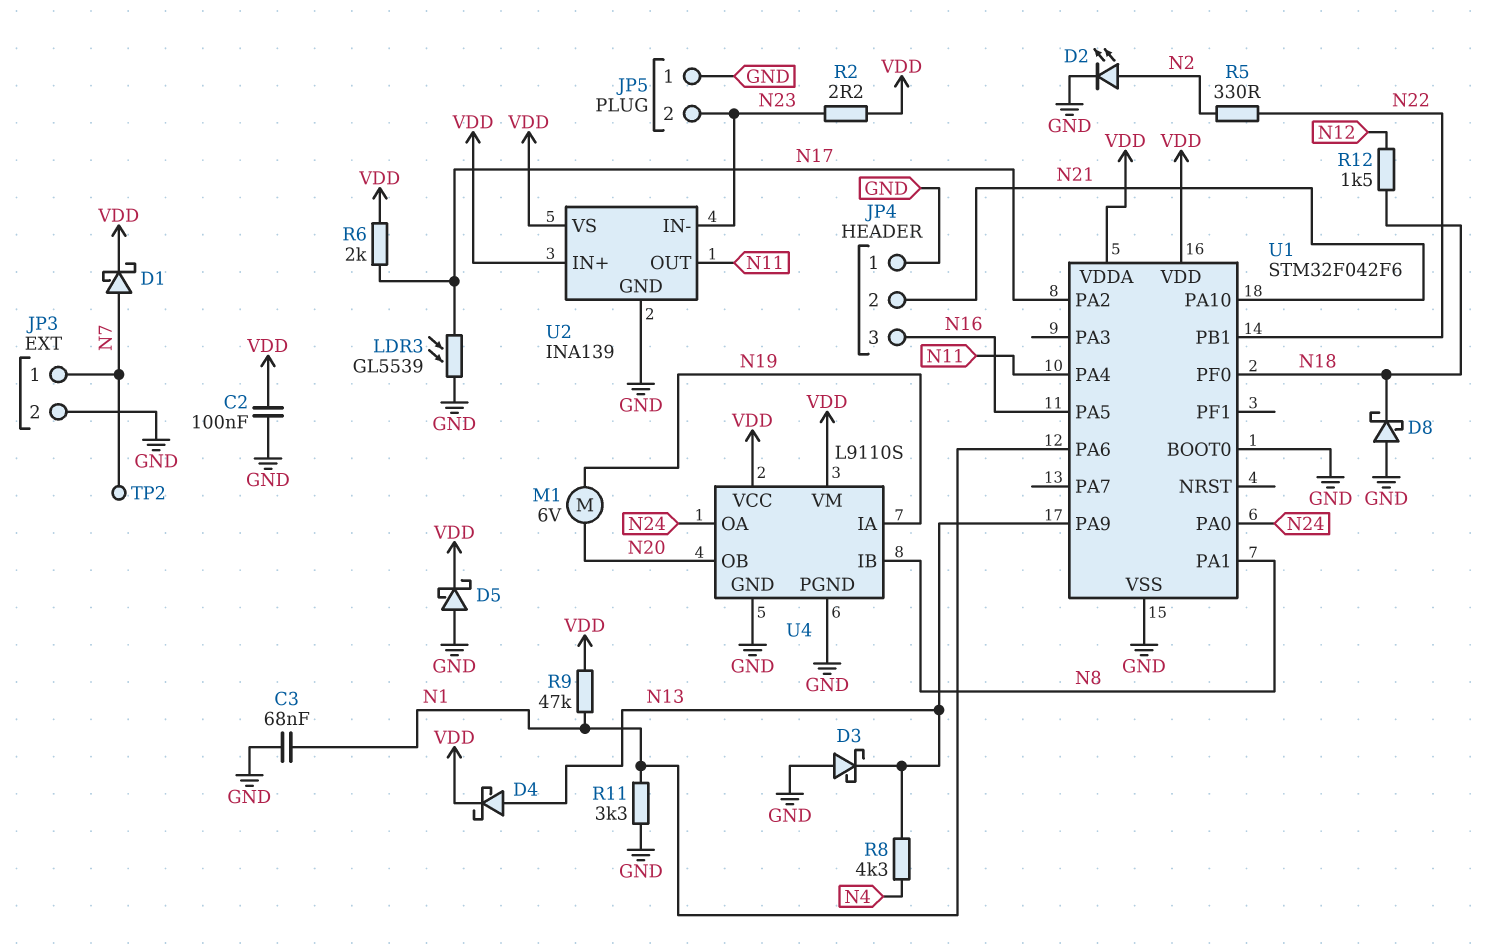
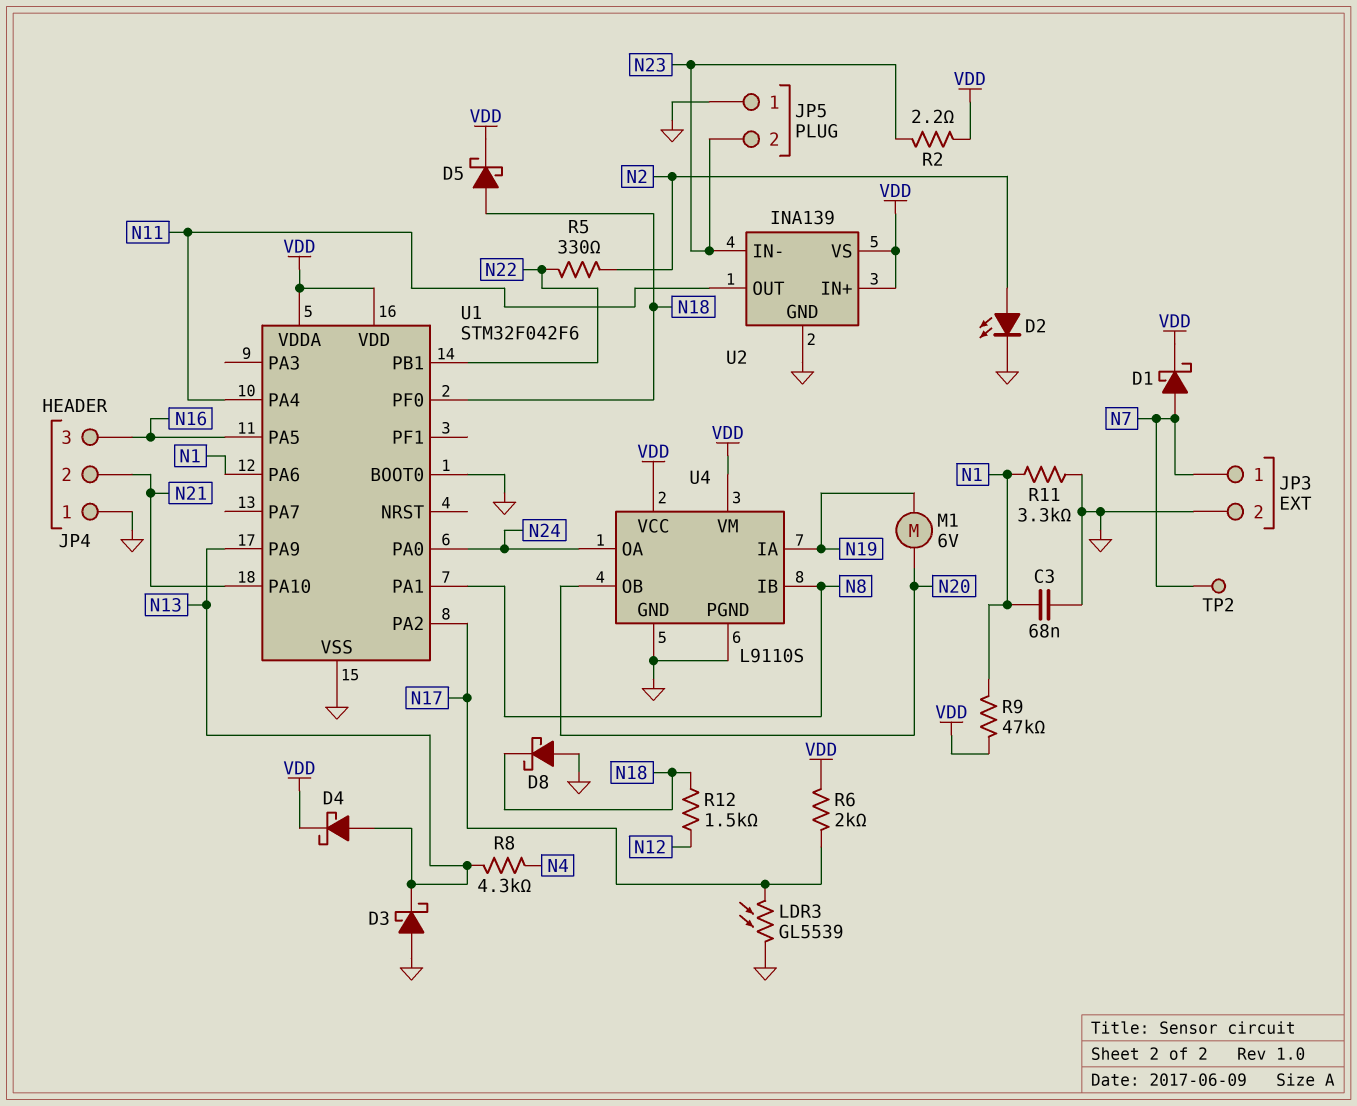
C2: 100nF (GND, VDD) -> none
D5: schottky (A GND, K VDD) -> schottky (A N18, K VDD)

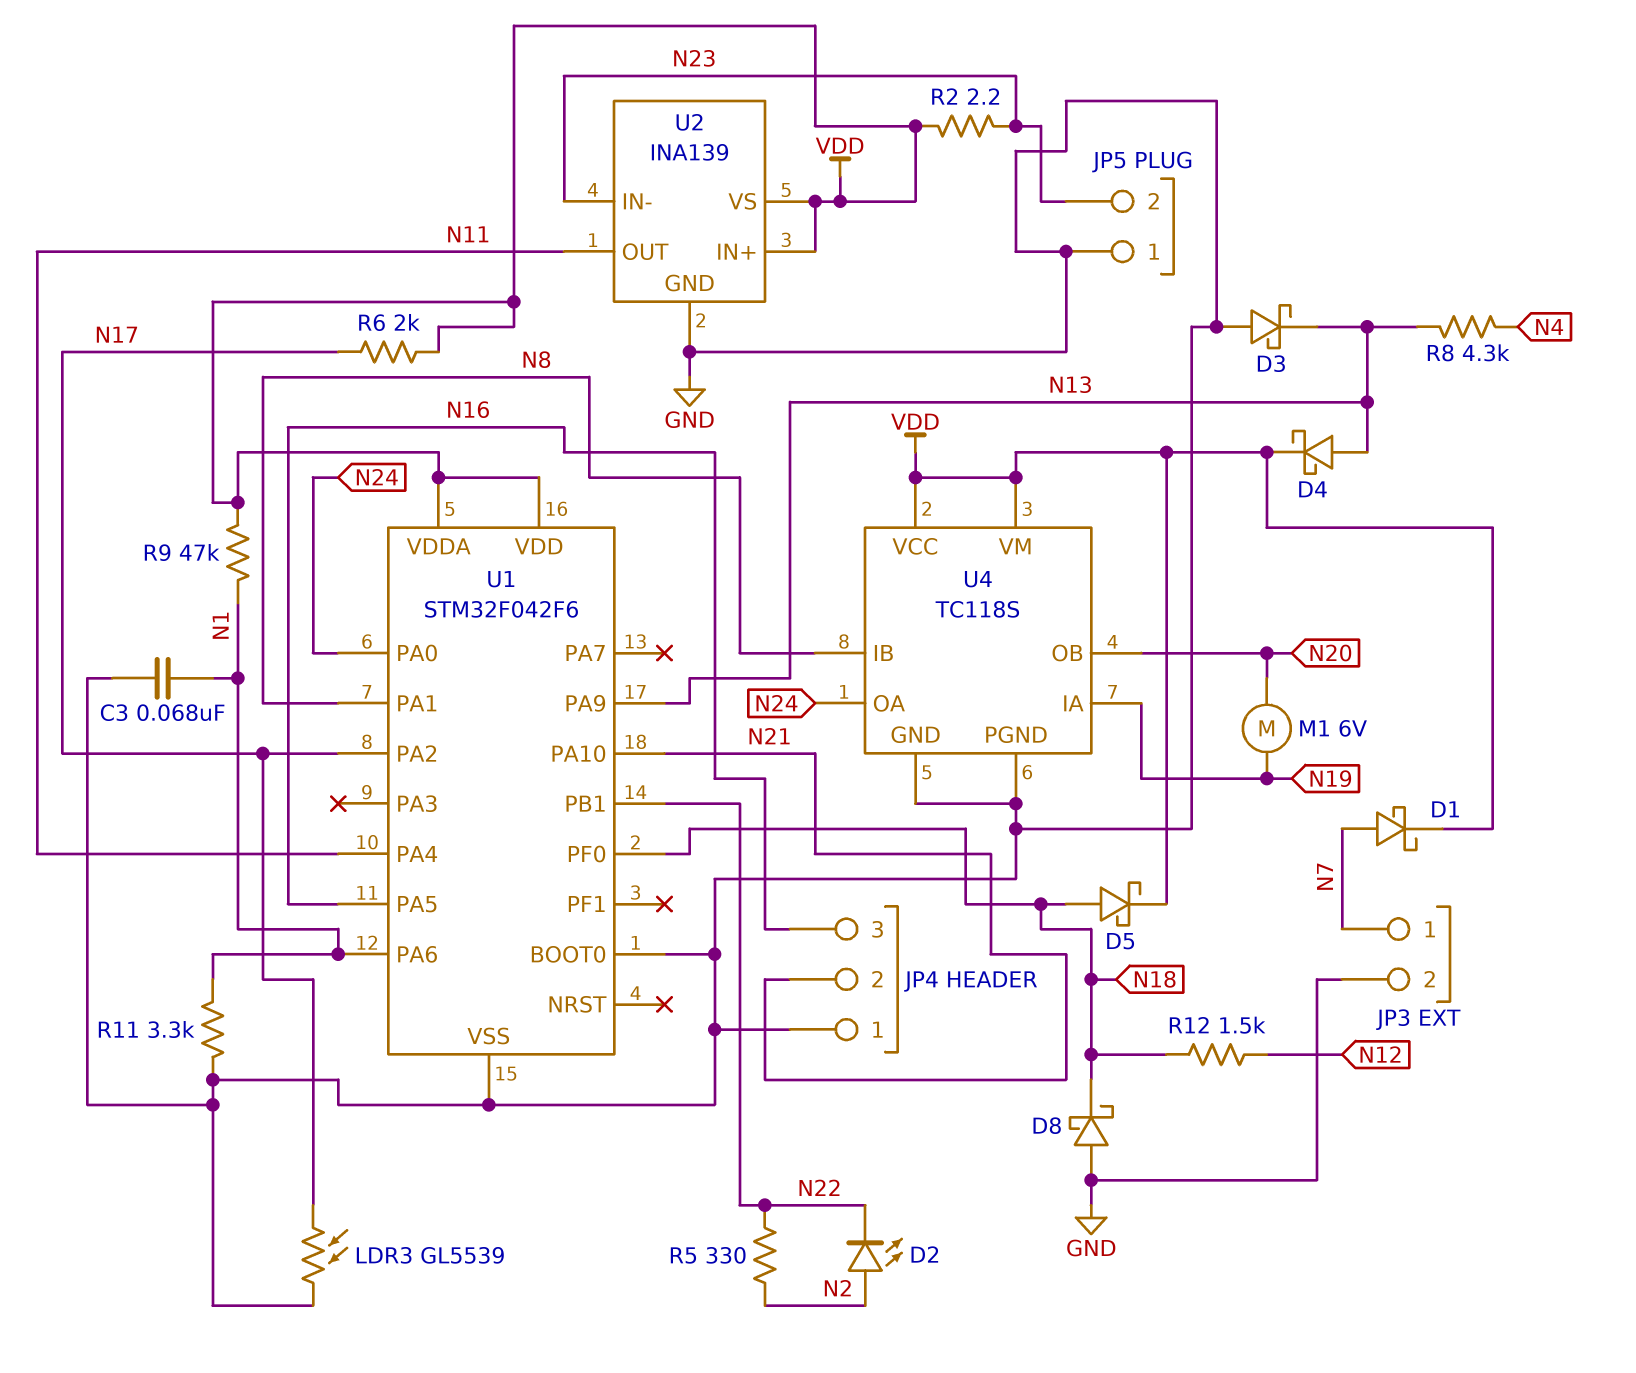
D2: LED (A N2, K GND) -> LED (A N2, K N22)
TP2: test point (N7) -> none
U4: L9110S -> TC118S

